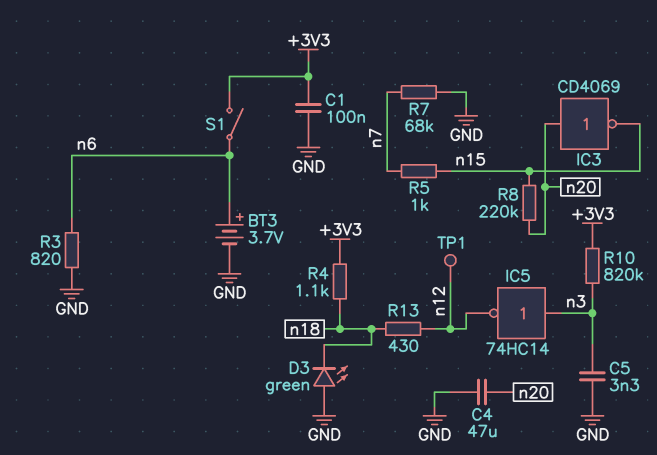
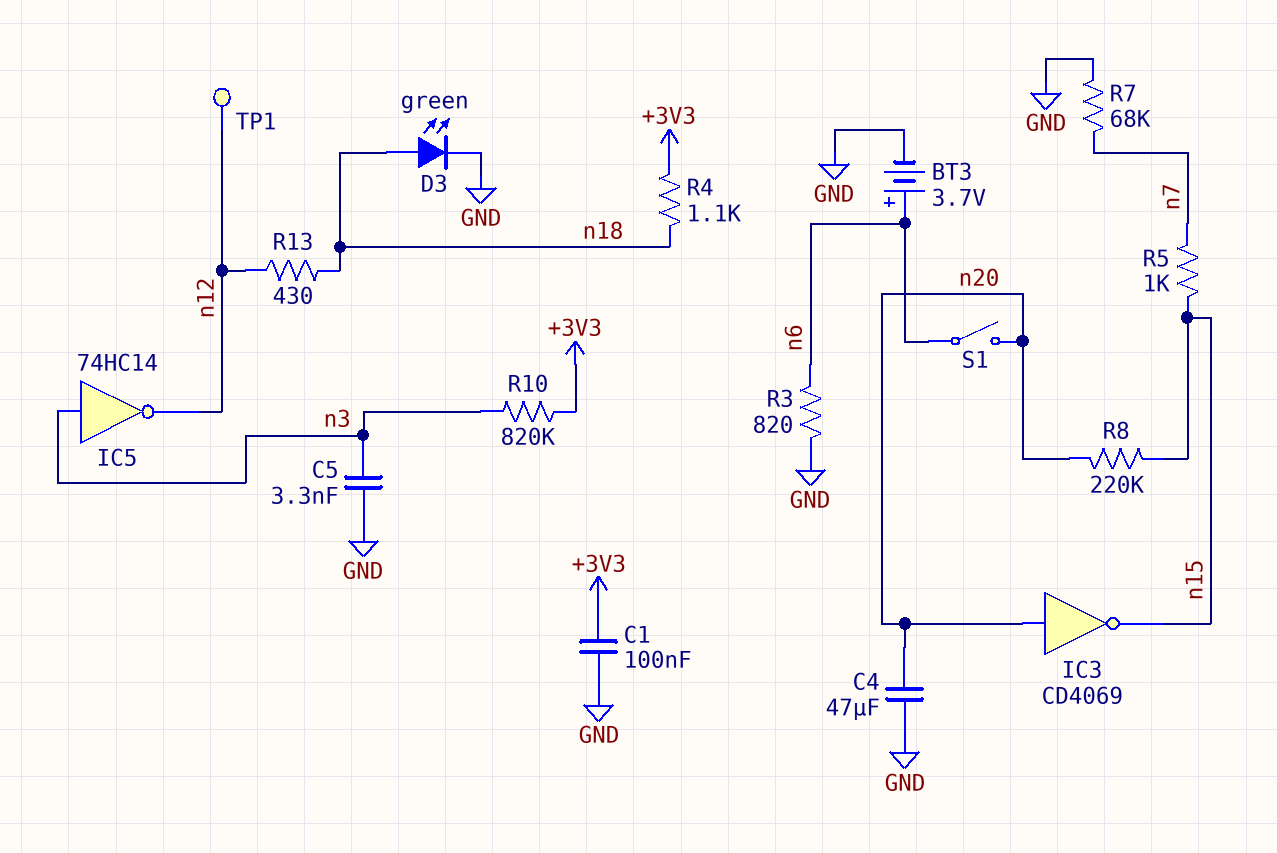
D3: LED green (A GND, K n18) -> LED green (A n18, K GND)
S1: switch (+3V3, n6) -> switch (n6, n20)

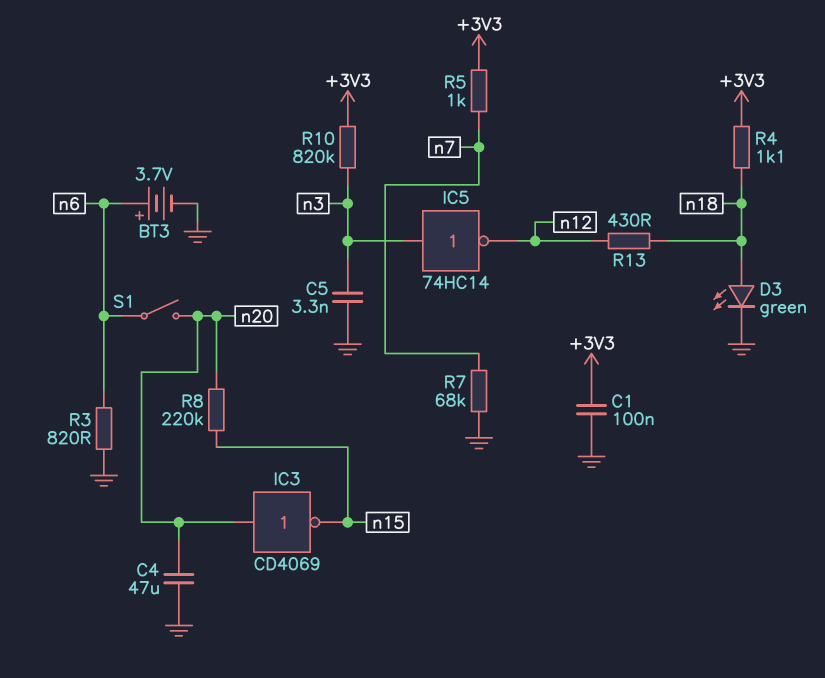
R5: 1k (n7, n15) -> 1k (+3V3, n7)
TP1: test point (n12) -> none

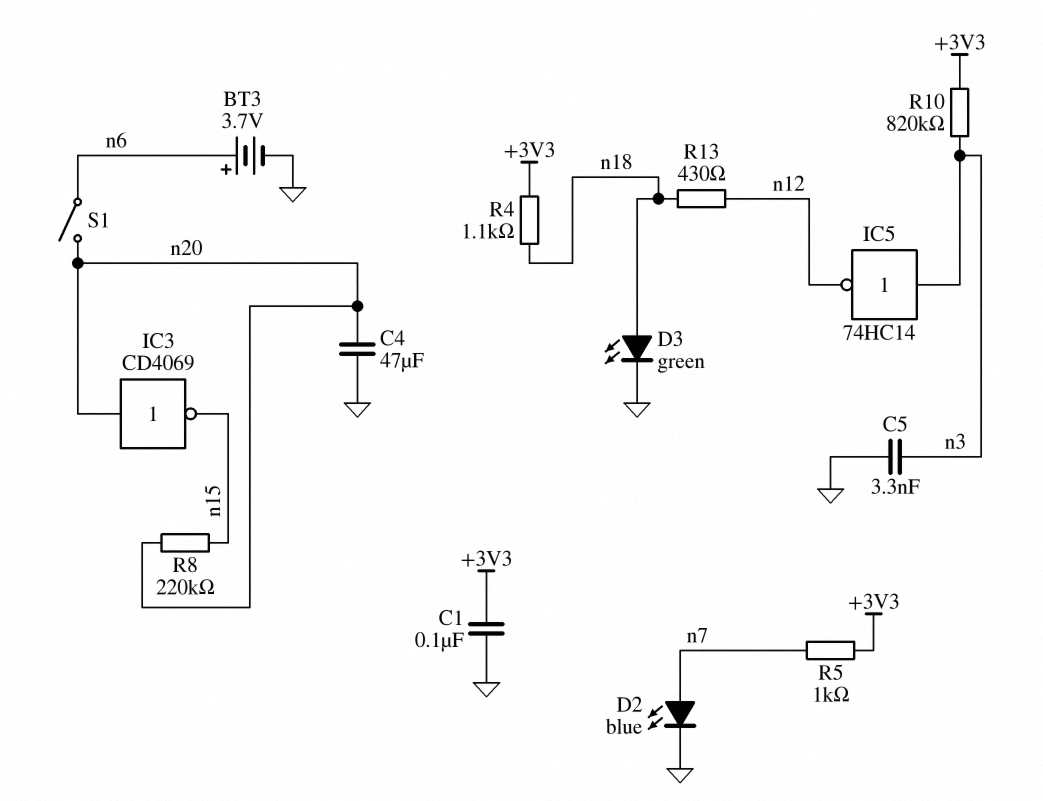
D2: none -> LED blue (A n7, K GND)
R3: 820 (GND, n6) -> none
R7: 68k (GND, n7) -> none

